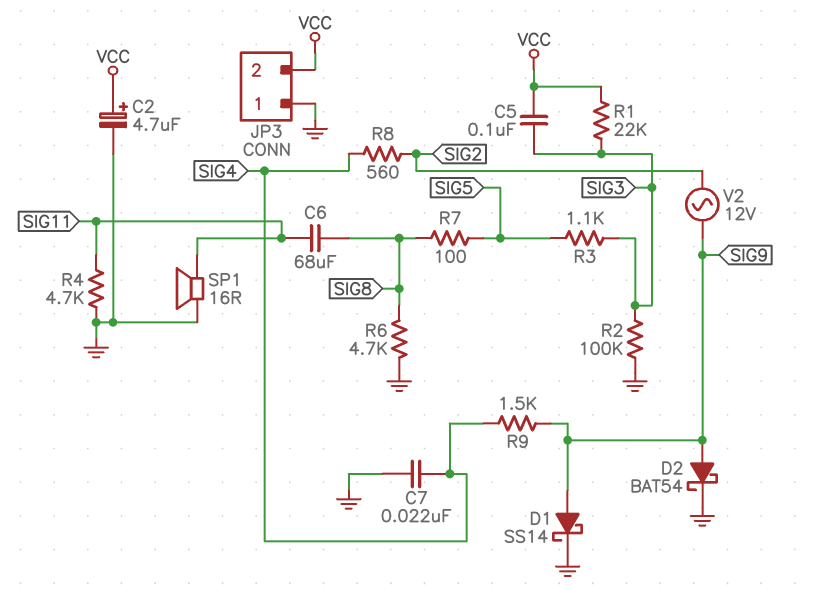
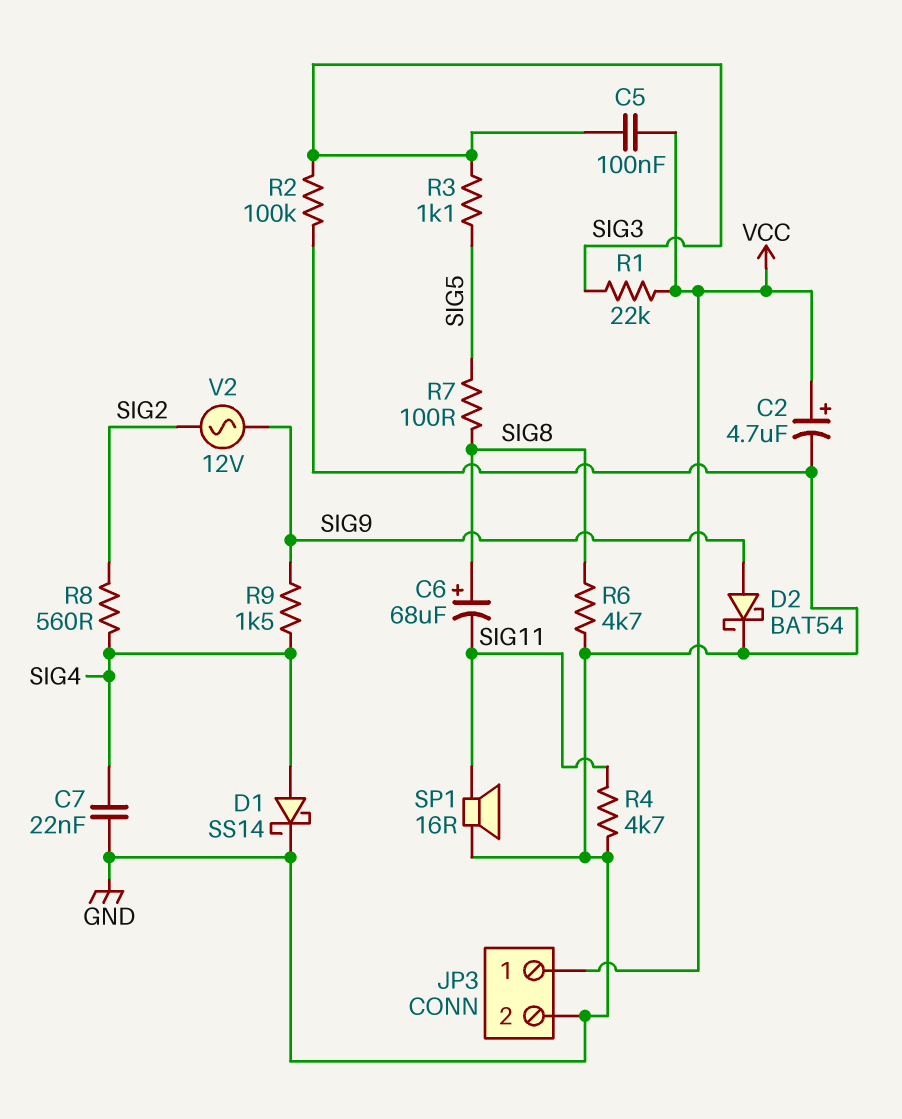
C6: 68uF (SIG8, SIG11) -> 68uF (plus SIG8, minus SIG11)
D1: schottky SS14 (A SIG9, K GND) -> schottky SS14 (A SIG4, K GND)
JP3 pin 1: GND -> VCC
JP3 pin 2: VCC -> GND

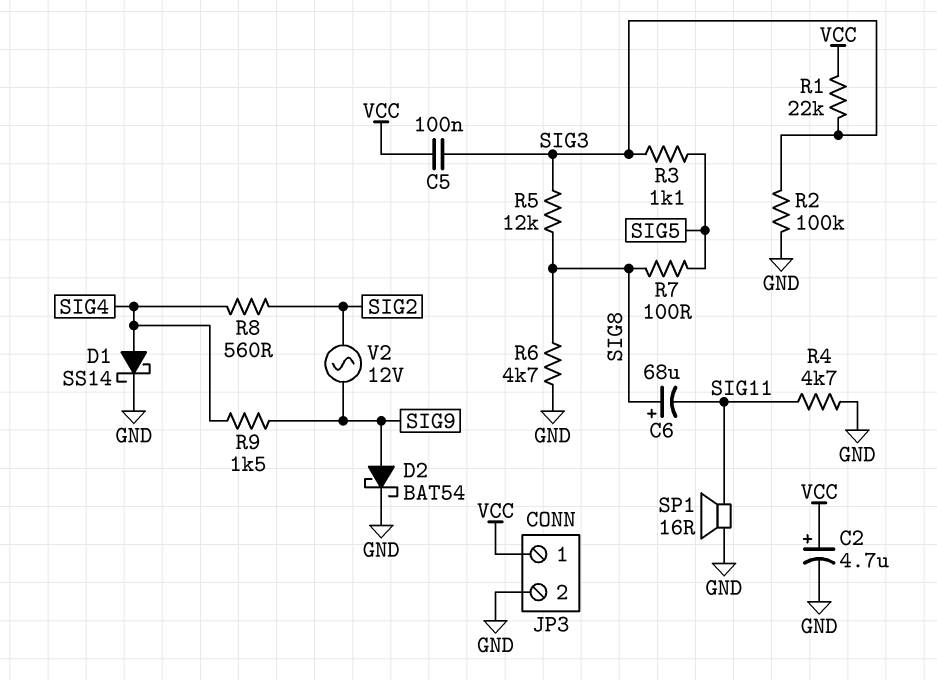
C7: 22nF (GND, SIG4) -> none
R5: none -> 12k (SIG3, SIG8)

